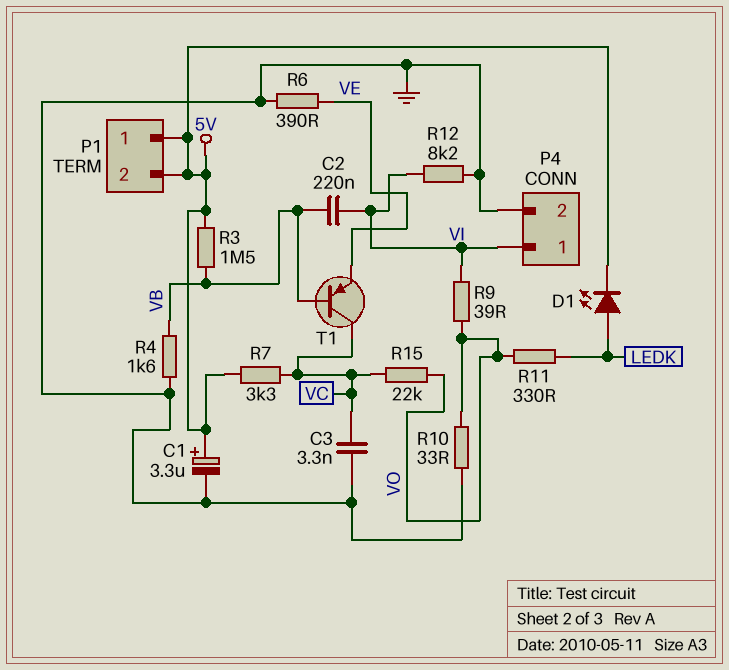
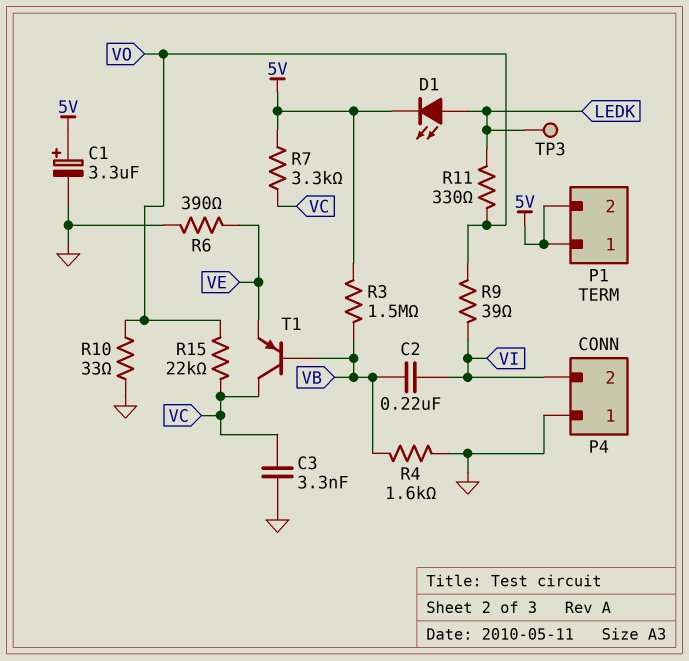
P4 pin 1: VI -> GND
P4 pin 2: GND -> VI
R12: 8.2k (GND, VI) -> none
TP3: none -> test point (LEDK)

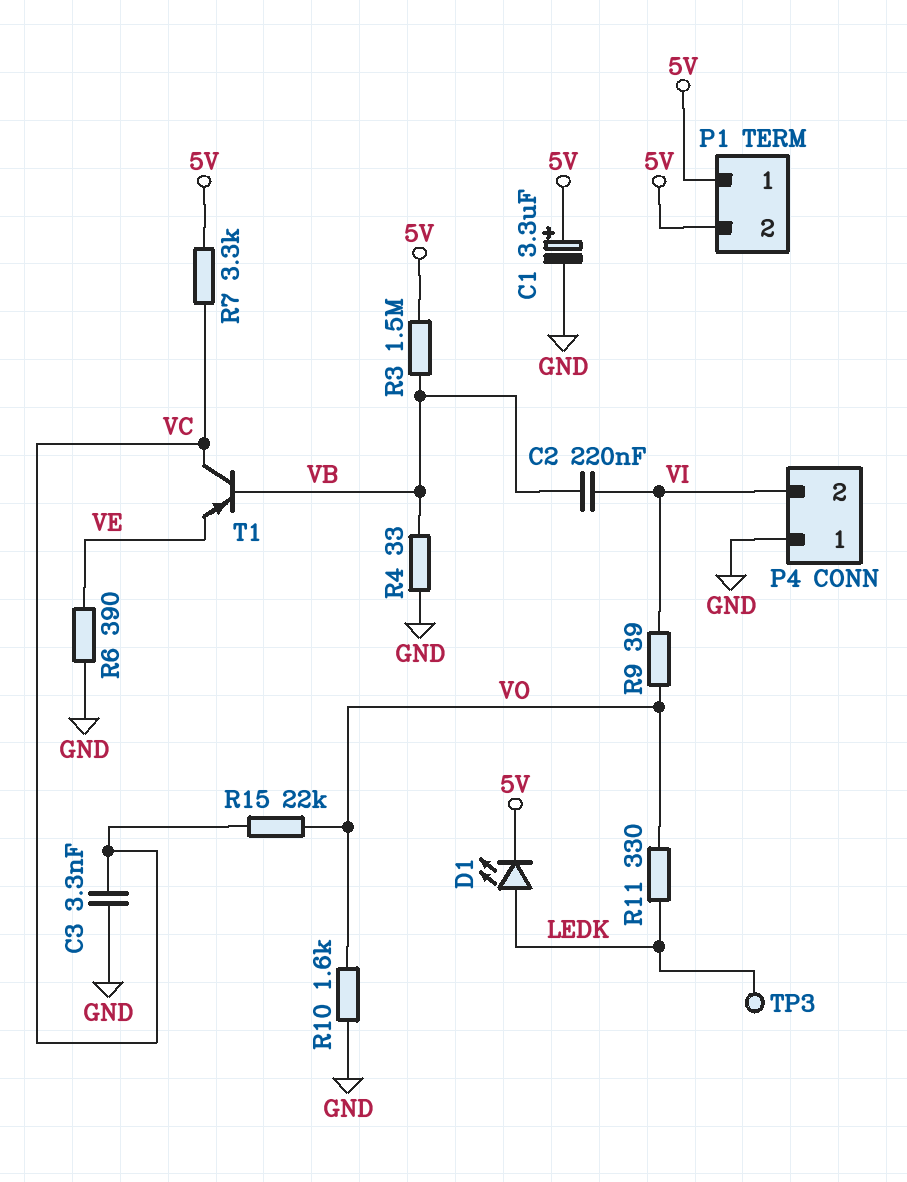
R4: 1.6k (GND, VB) -> 33 (GND, VB)
R10: 33 (GND, VO) -> 1.6k (GND, VO)

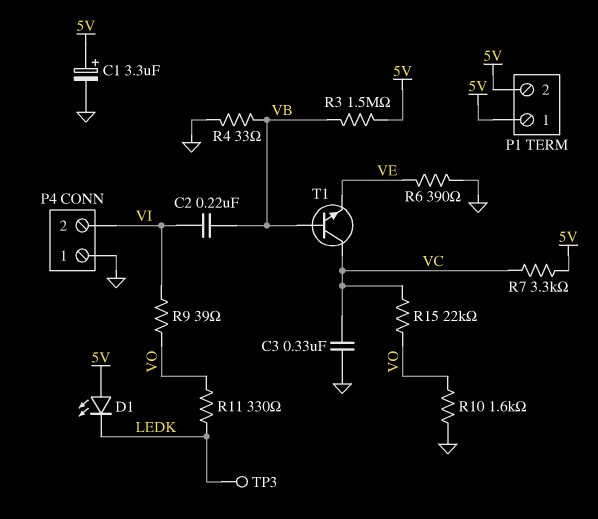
C3: 3.3nF (GND, VC) -> 330nF (GND, VC)
D1: LED (A LEDK, K 5V) -> LED (A 5V, K LEDK)
T1: PNP (B VB, C VC, E VE) -> NPN (B VB, C VC, E VE)

